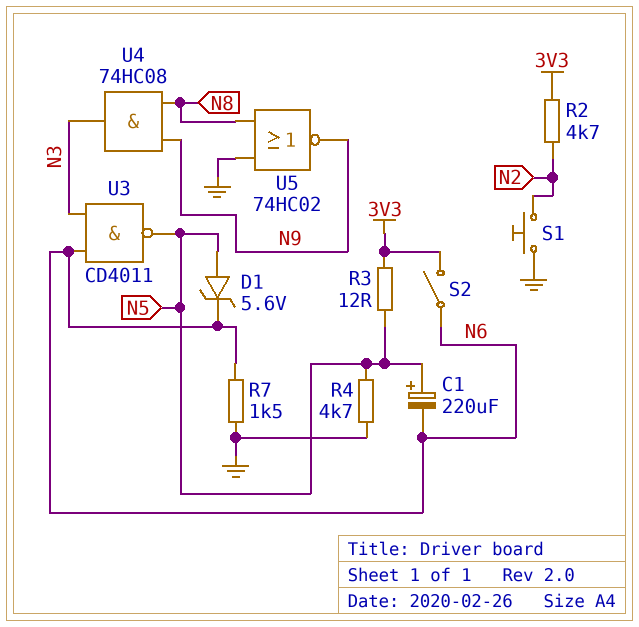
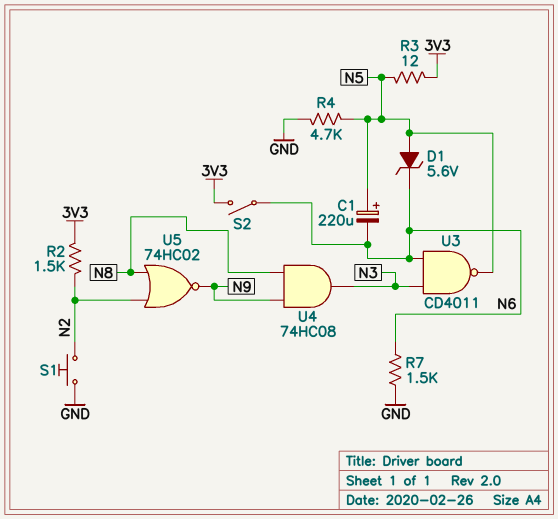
R2: 4.7k (3V3, N2) -> 1.5k (3V3, N2)
U5: NOR 74HC02 (in GND, in N8, out N9) -> NOR 74HC02 (in N2, in N8, out N9)

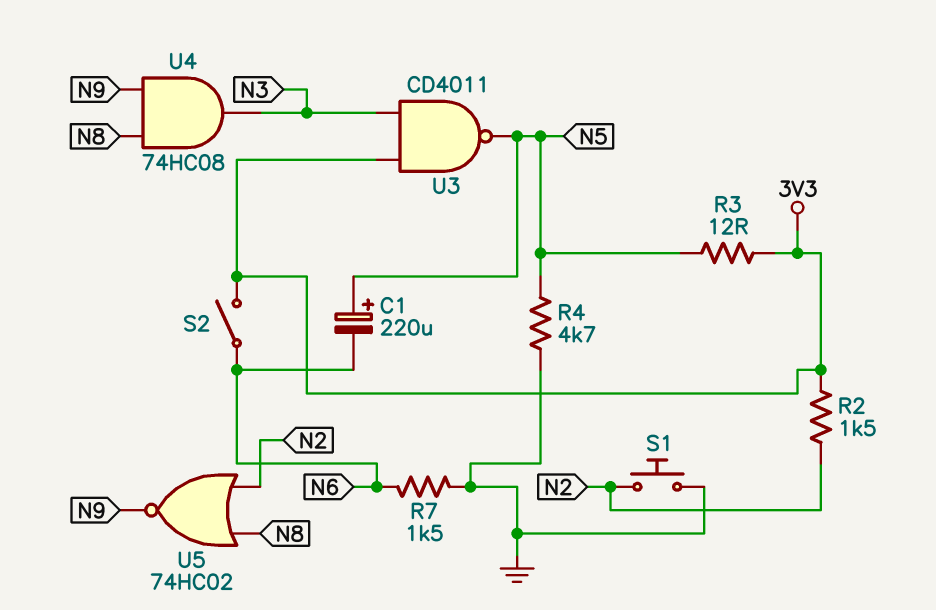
D1: zener 5.6V (A N5, K N6) -> none
U3: NAND CD4011 (in N3, in N6, out N5) -> NAND CD4011 (in 3V3, in N3, out N5)

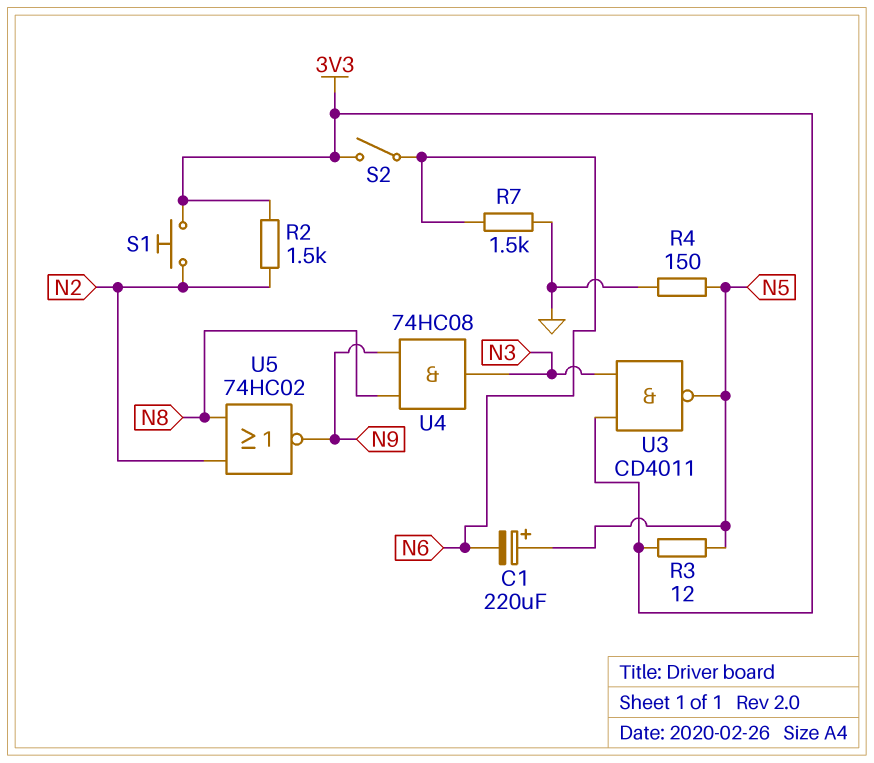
R4: 4.7k (GND, N5) -> 150 (GND, N5)
S1: button (GND, N2) -> button (3V3, N2)

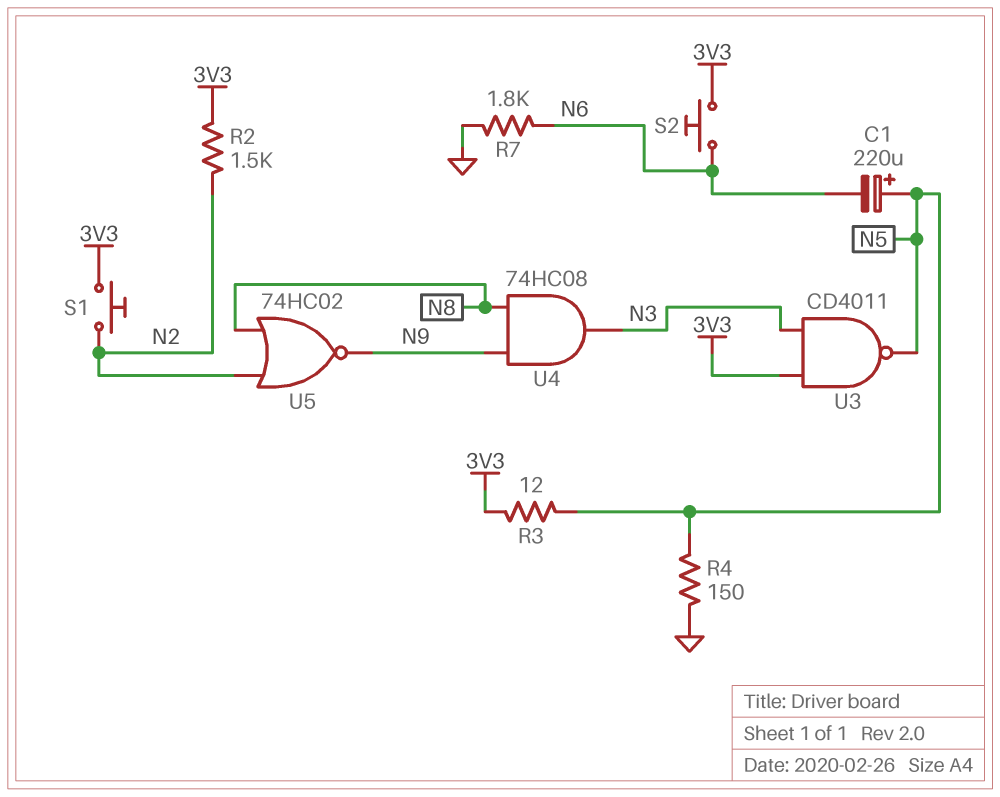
R7: 1.5k (GND, N6) -> 1.8k (GND, N6)
S2: switch (3V3, N6) -> button (3V3, N6)

